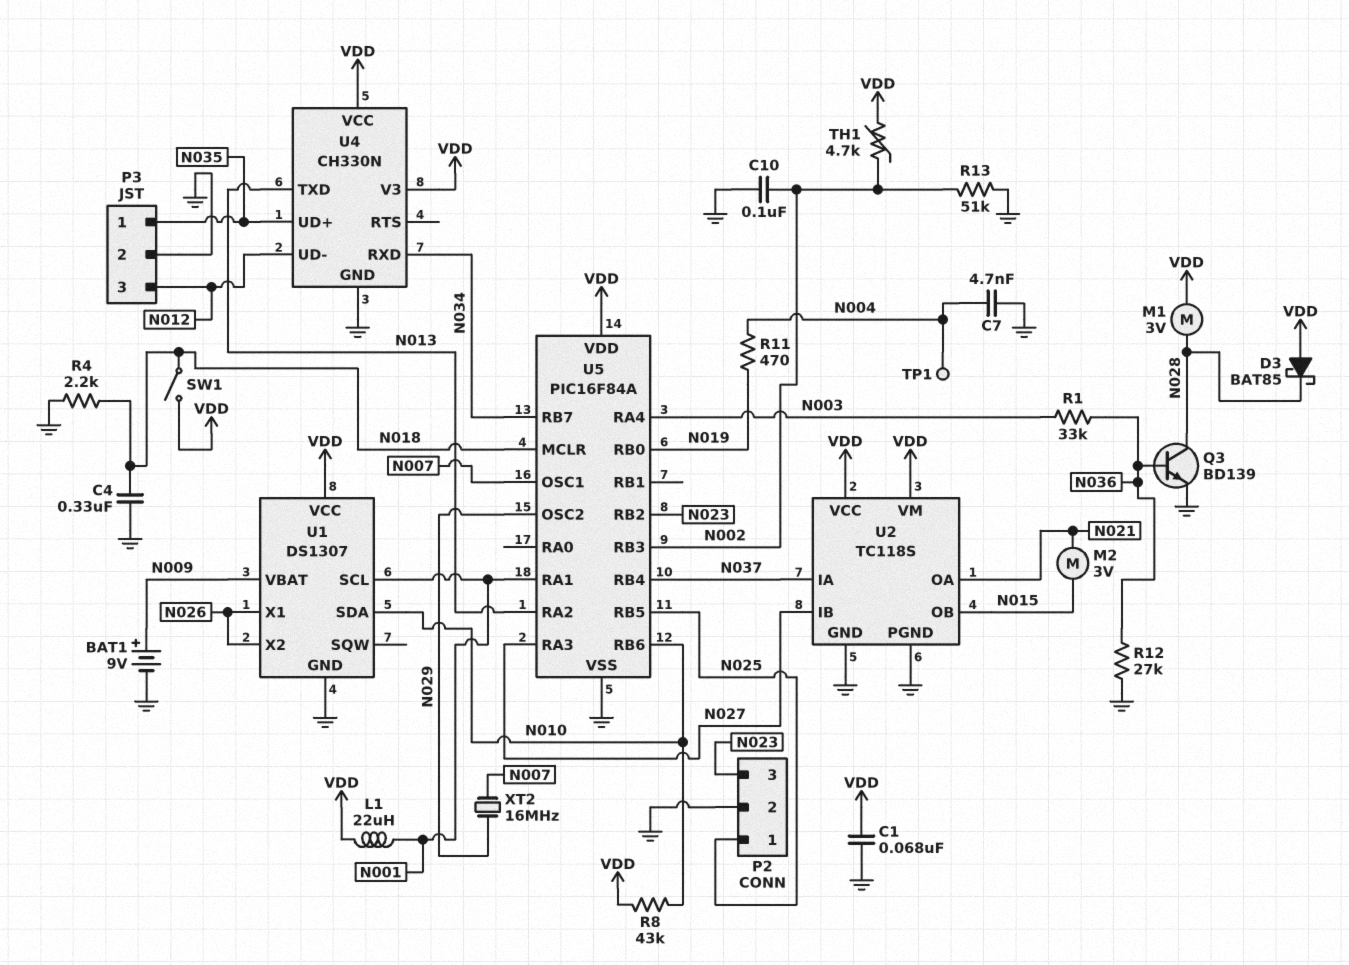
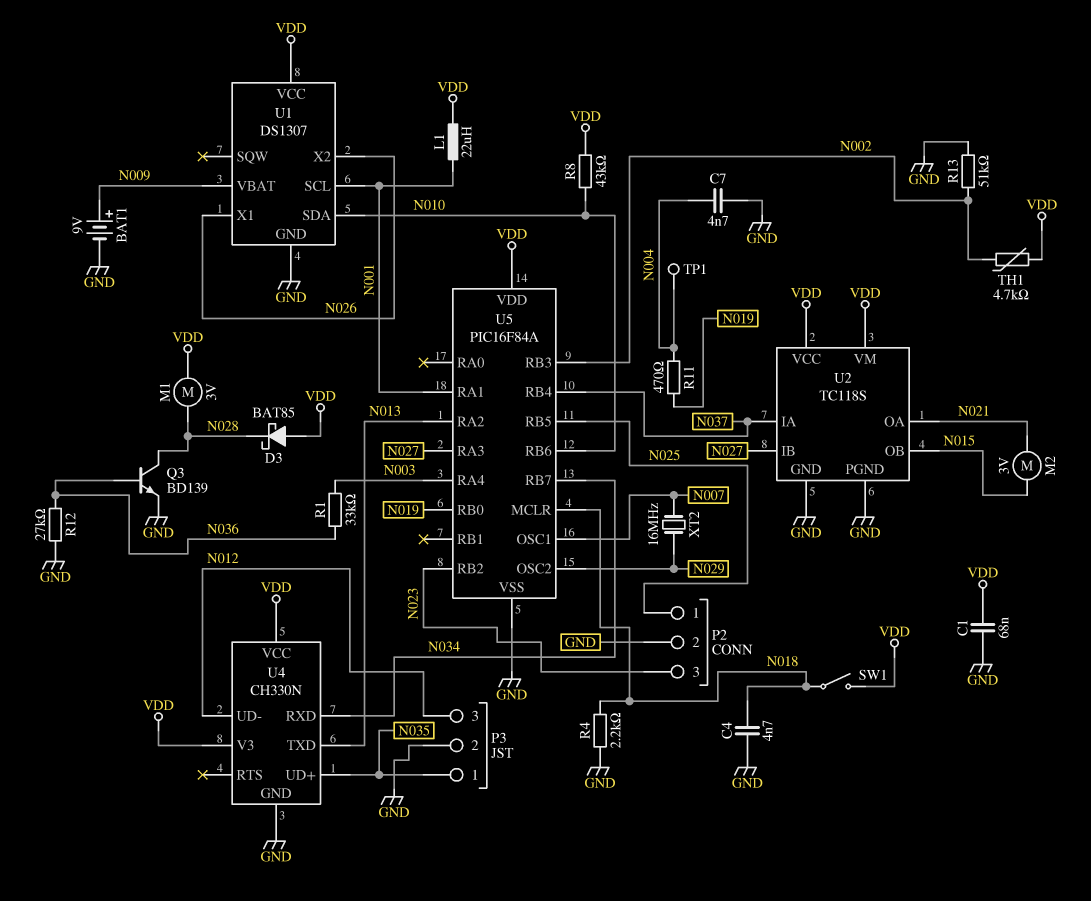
C4: 330nF (GND, N018) -> 4.7nF (GND, N018)
C10: 100nF (GND, N002) -> none

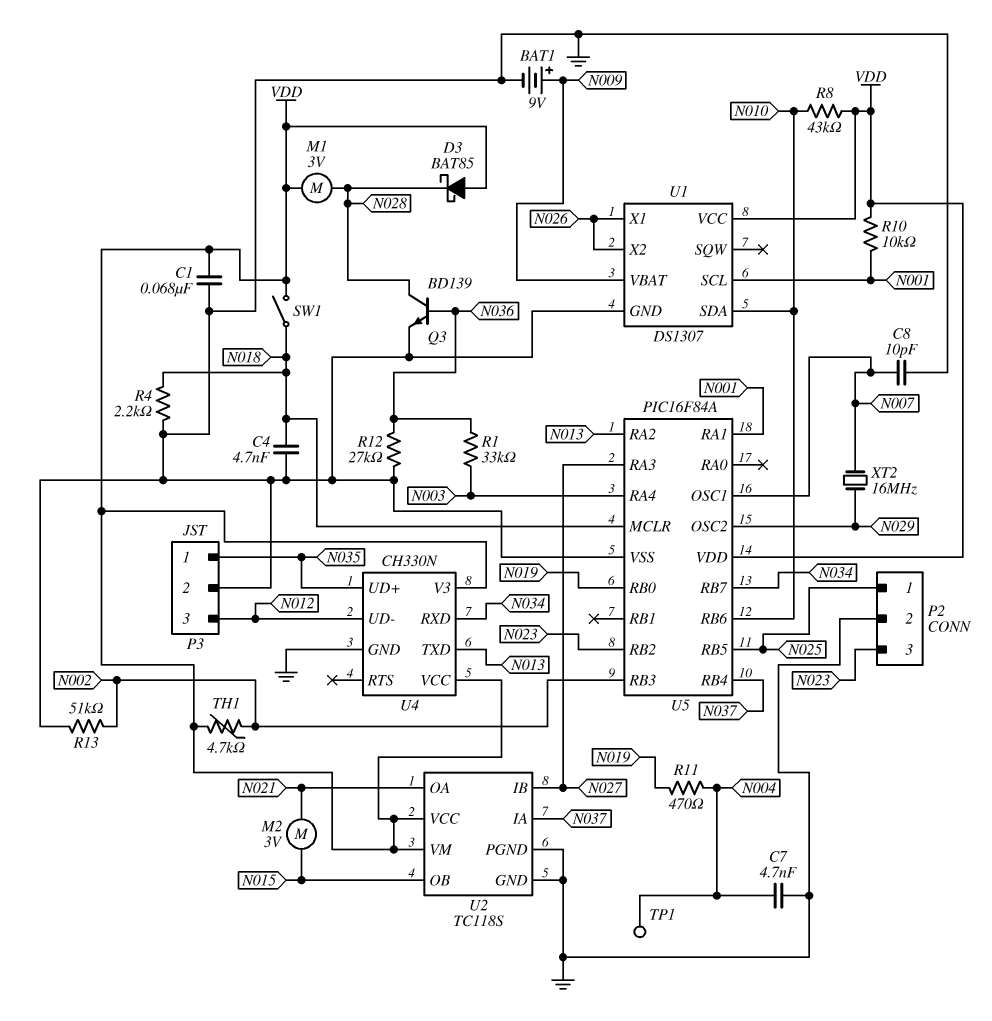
C8: none -> 10pF (GND, N007)
L1: 22uH (N001, VDD) -> none
R10: none -> 10k (N001, VDD)

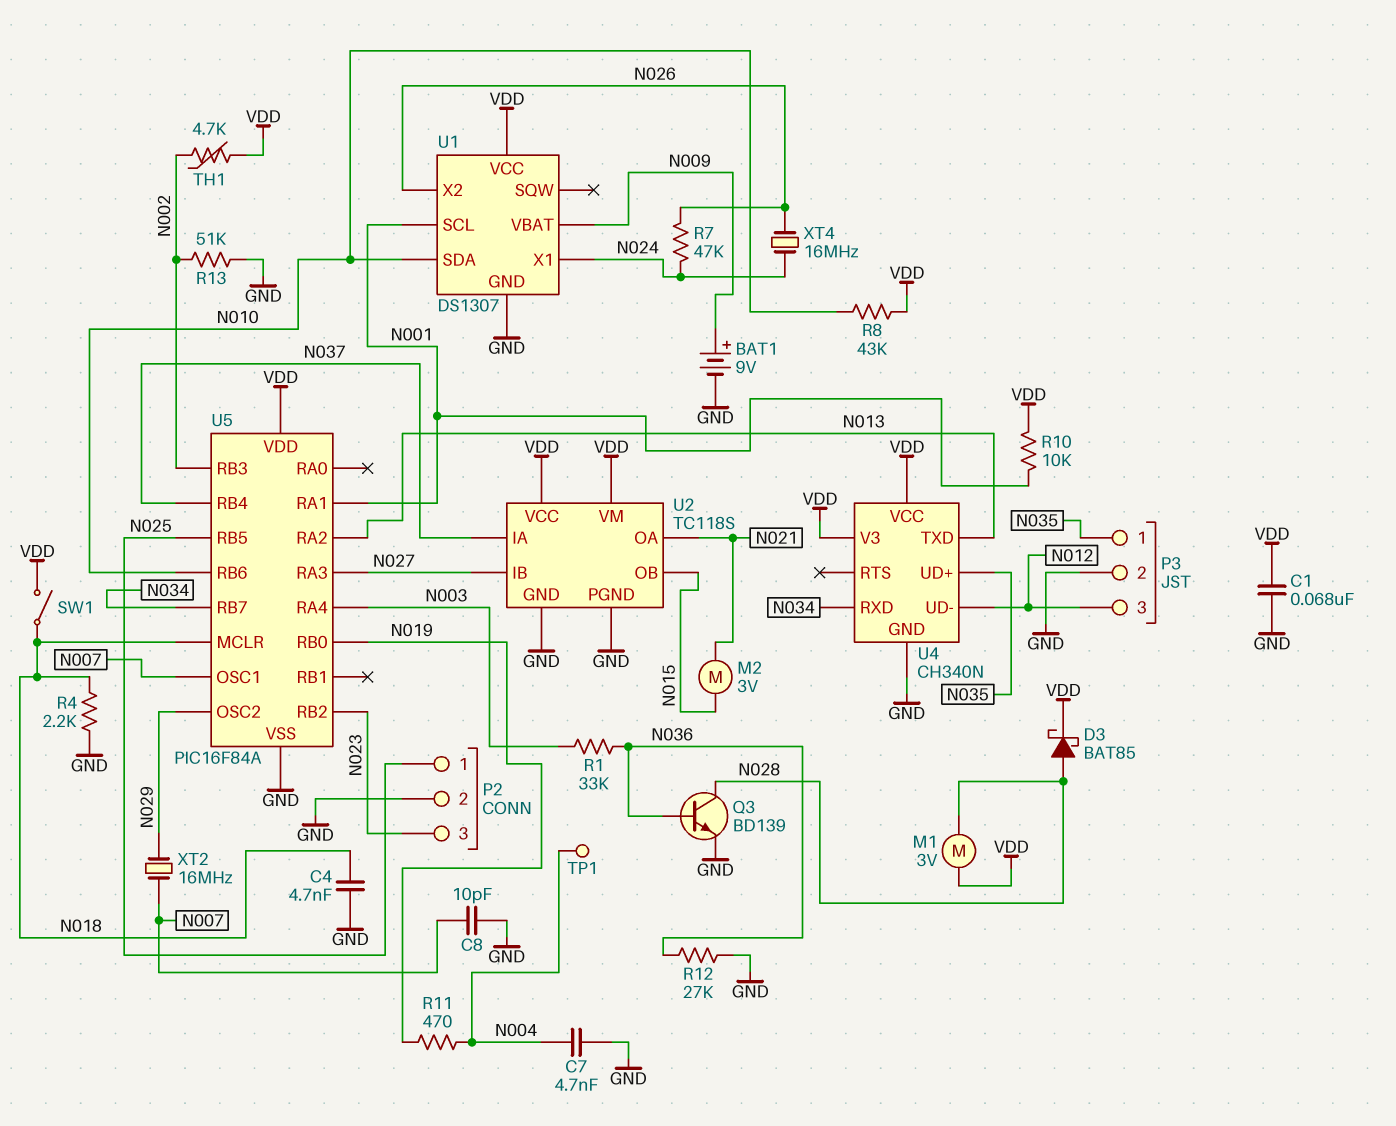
D3: schottky BAT85 (A VDD, K N028) -> schottky BAT85 (A N028, K VDD)
R7: none -> 47k (N024, N026)
U1 pin X1: N026 -> N024
U4: CH330N -> CH340N
XT4: none -> 16MHz (N024, N026)

